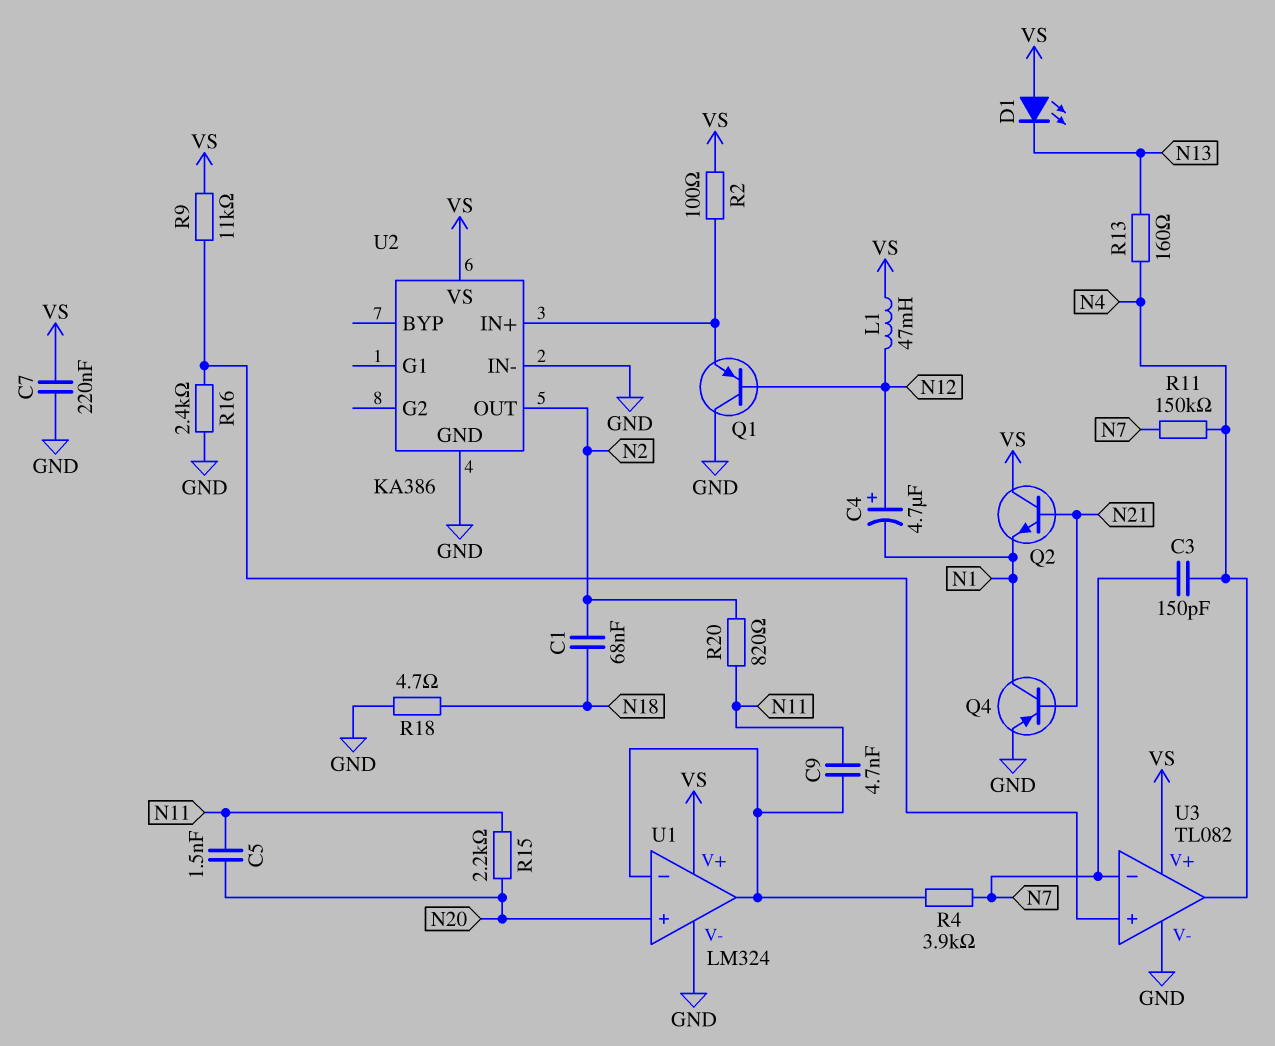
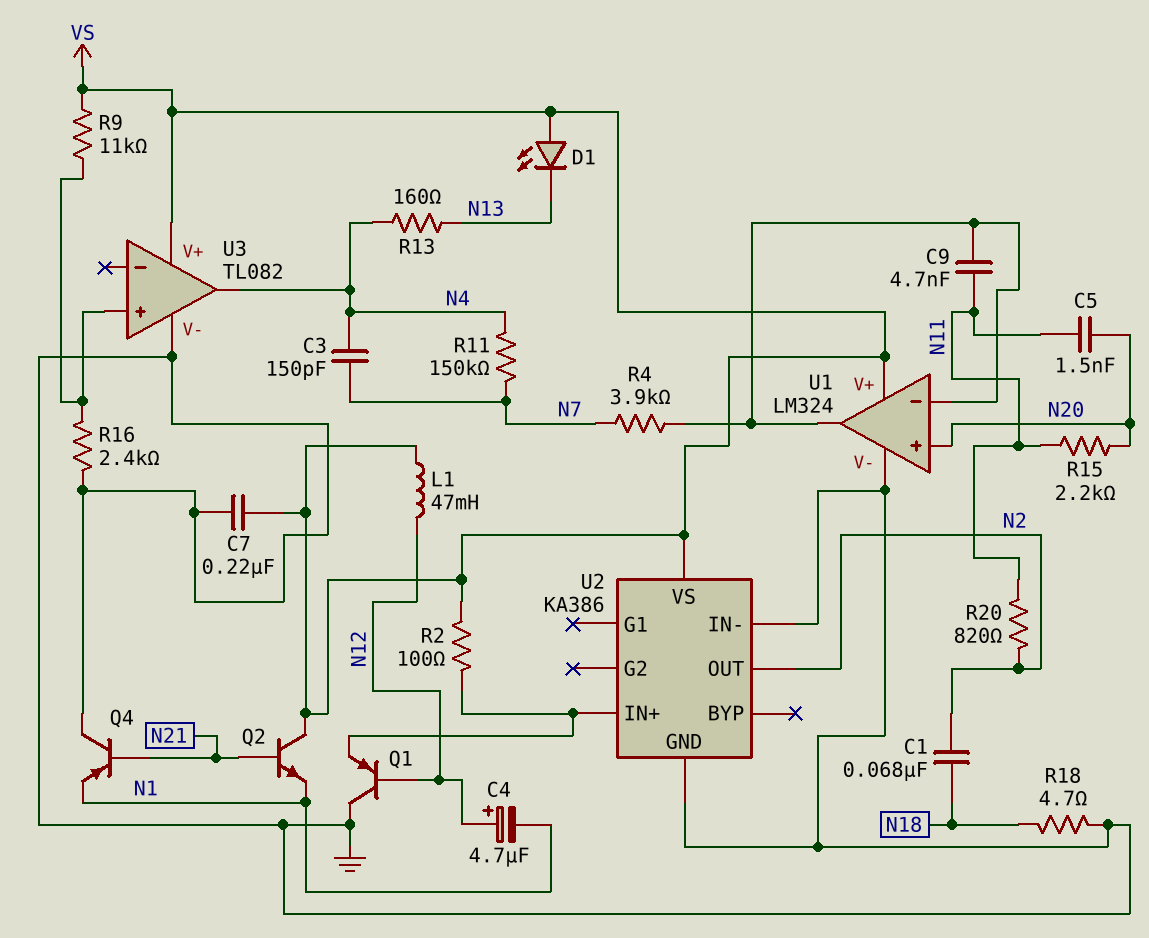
Q4: PNP (B N21, C N1, E GND) -> PNP (B N21, C GND, E N1)
U3 pin in-: N7 -> none

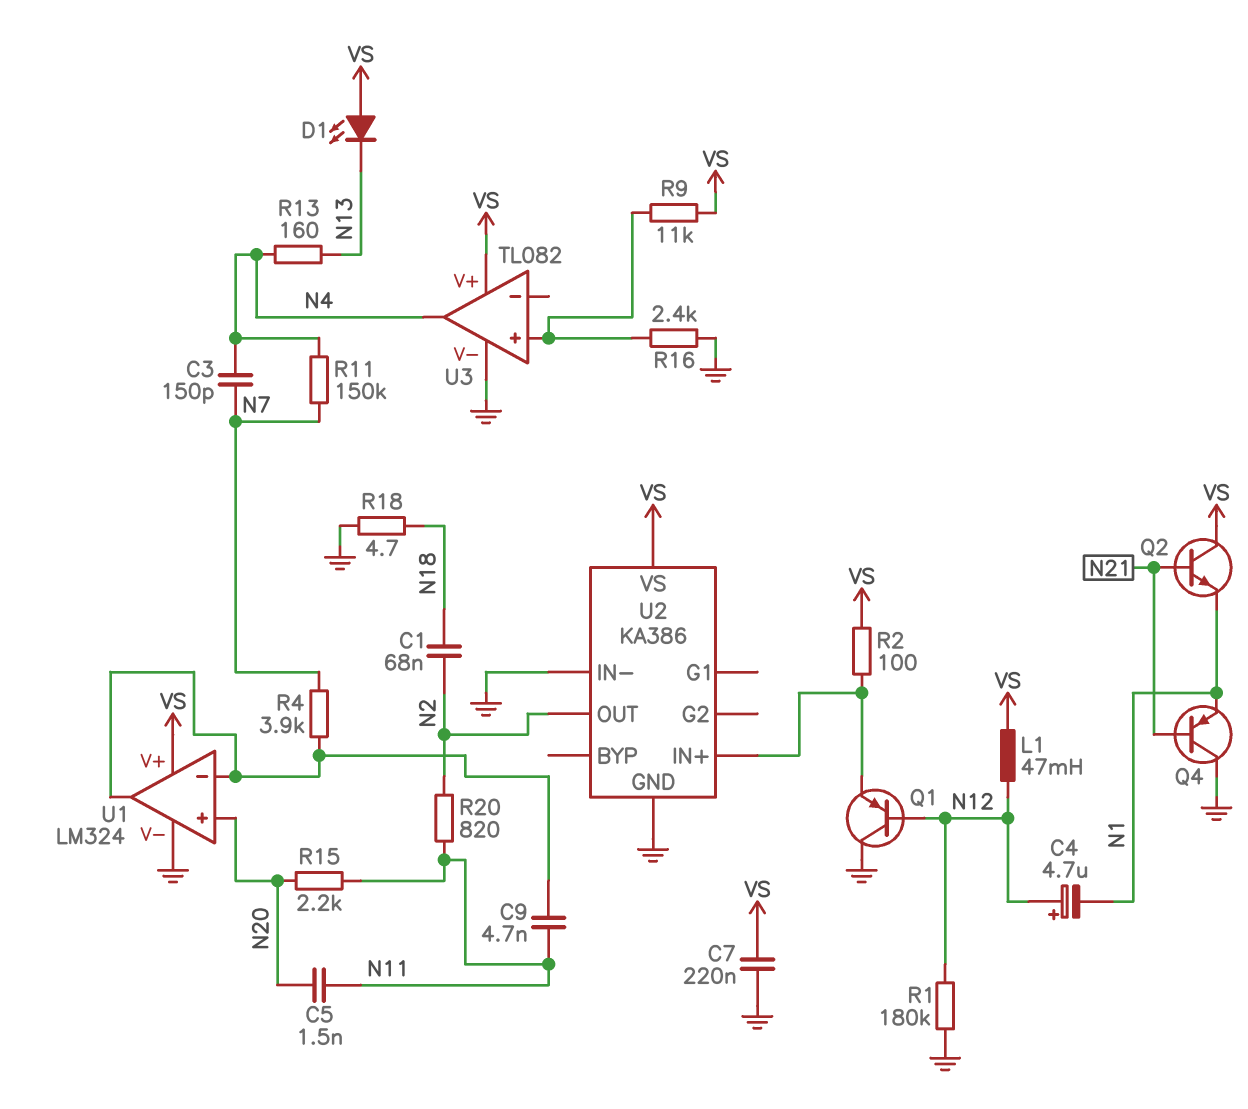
R1: none -> 180k (GND, N12)

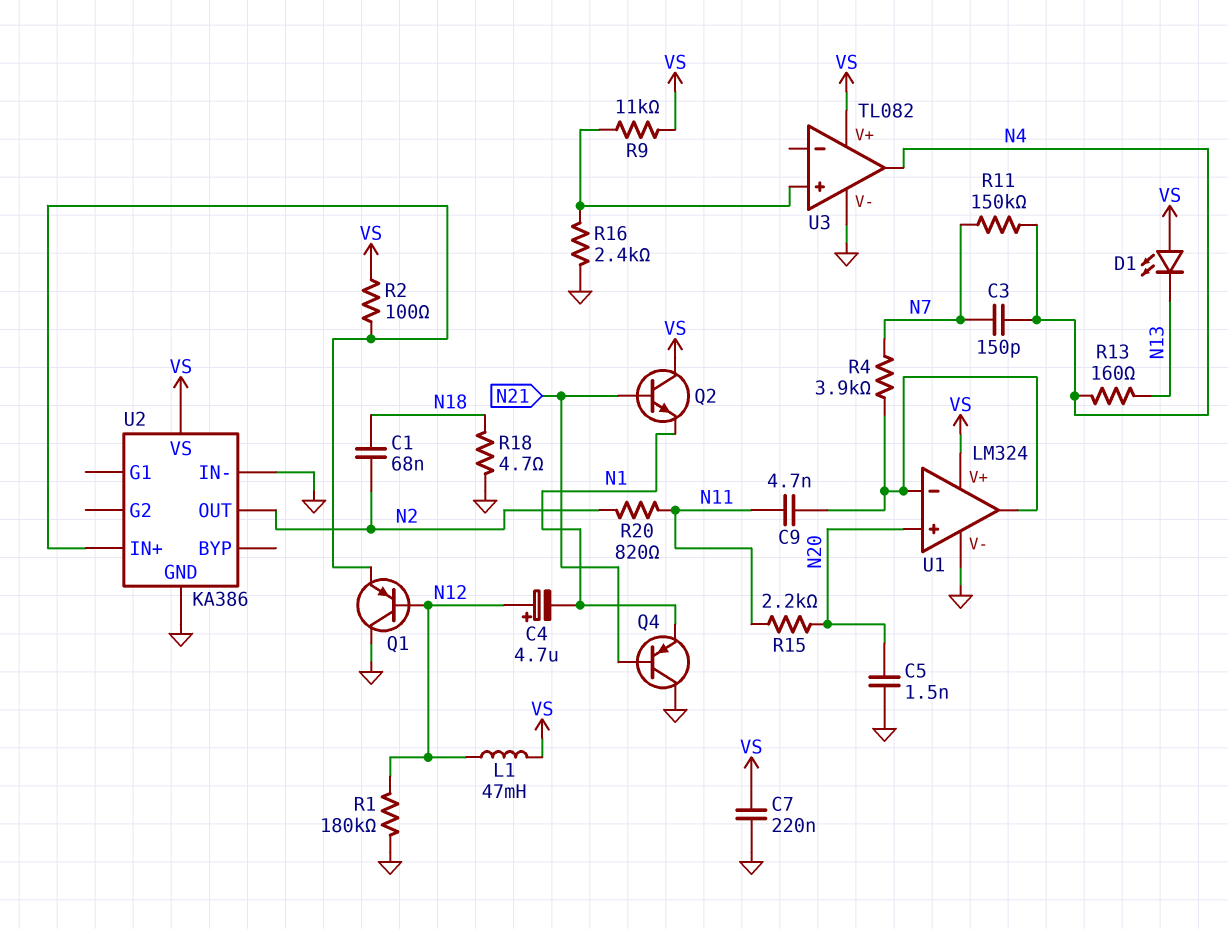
C5: 1.5nF (N11, N20) -> 1.5nF (GND, N20)

